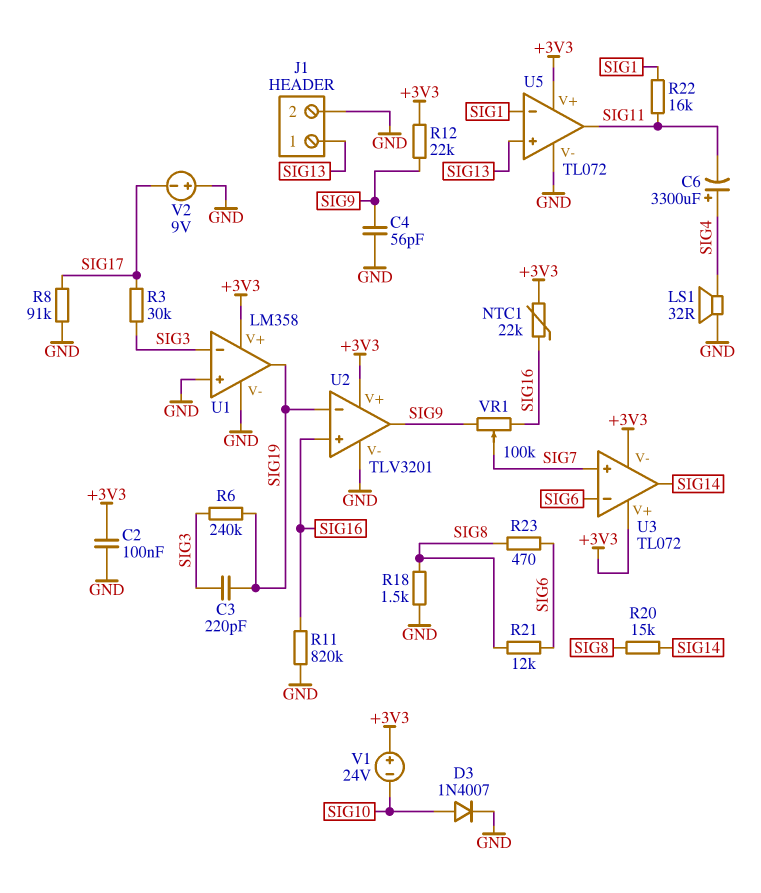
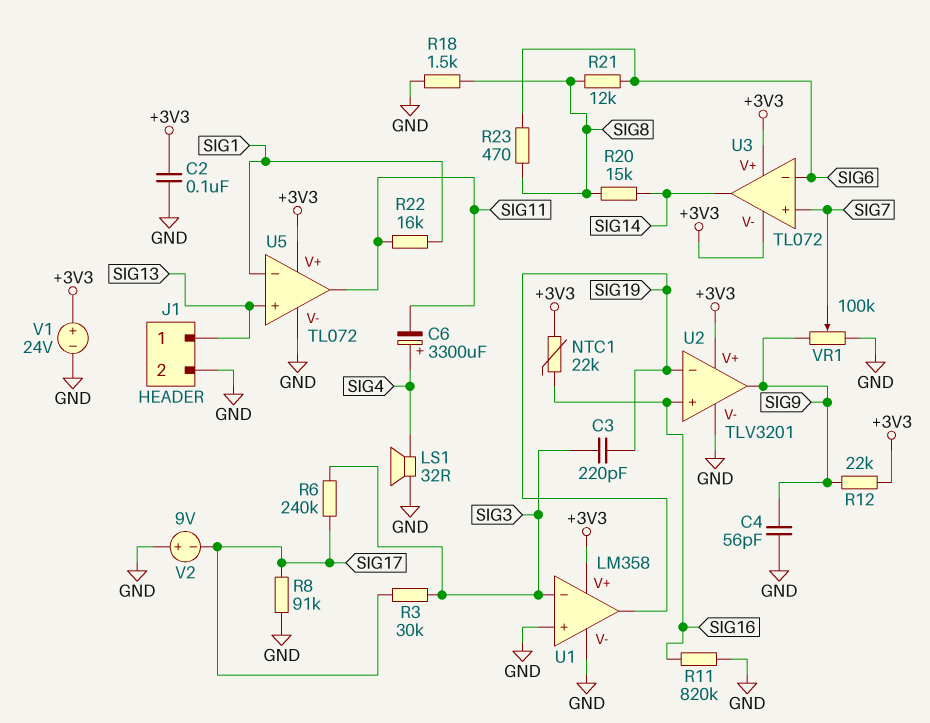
D3: diode 1N4007 (A SIG10, K GND) -> none
R6: 240k (SIG3, SIG19) -> 240k (SIG3, SIG17)
V1: 24V (plus +3V3, minus SIG10) -> 24V (plus +3V3, minus GND)
VR1: 100k (SIG9, SIG16, wiper SIG7) -> 100k (GND, SIG9, wiper SIG7)

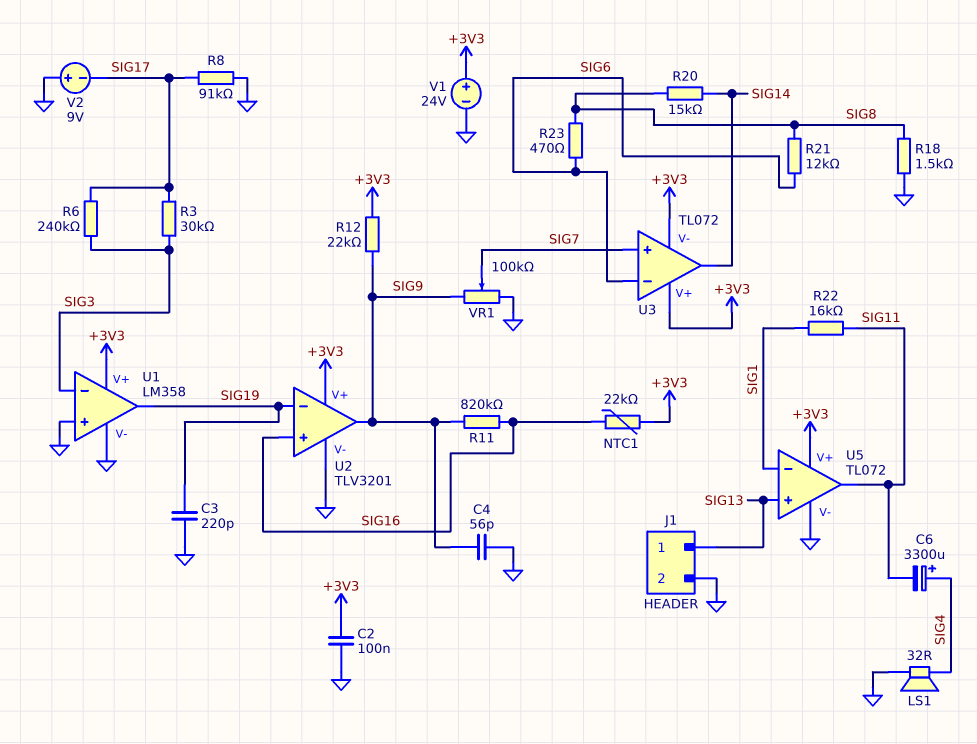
C3: 220pF (SIG3, SIG19) -> 220pF (GND, SIG19)
R11: 820k (GND, SIG16) -> 820k (SIG9, SIG16)

